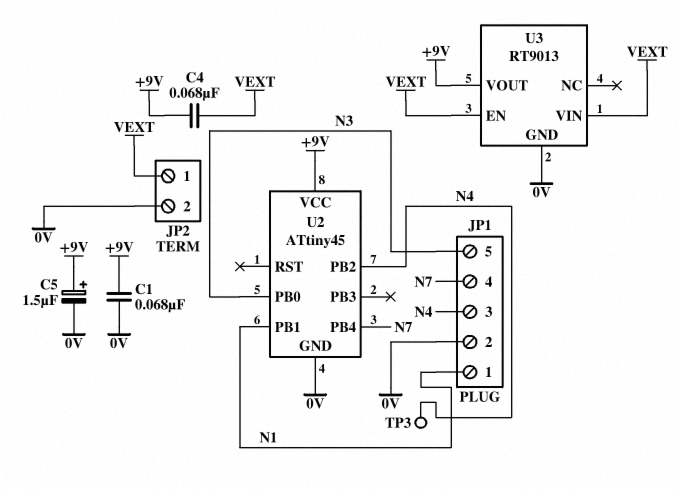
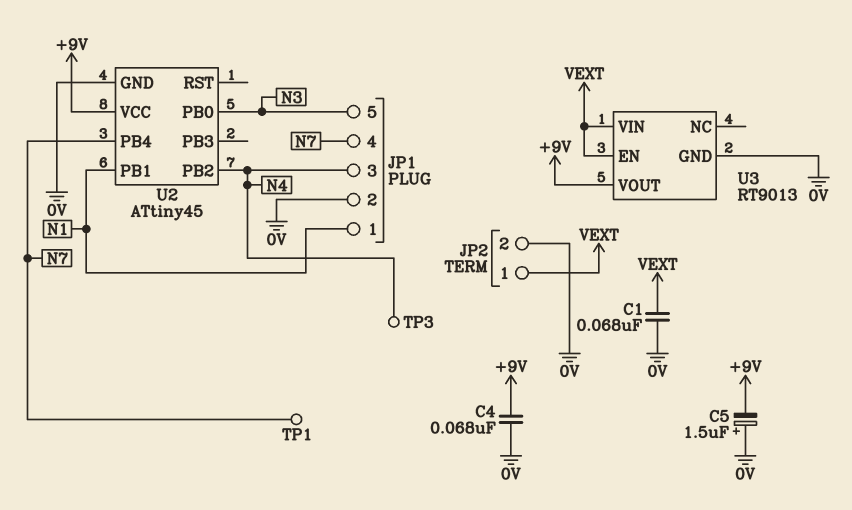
C1: 68nF (+9V, 0V) -> 68nF (0V, VEXT)
C4: 68nF (+9V, VEXT) -> 68nF (+9V, 0V)
C5: 1.5uF (plus +9V, minus 0V) -> 1.5uF (plus 0V, minus +9V)
TP1: none -> test point (N7)

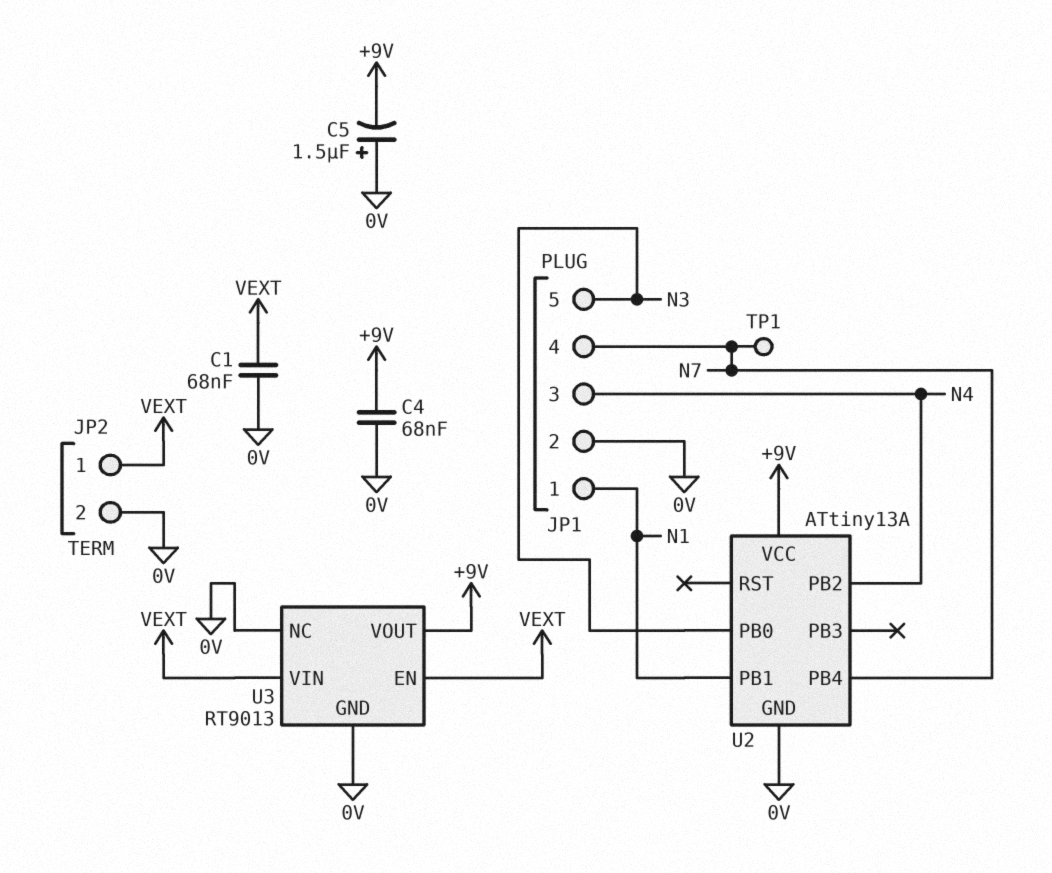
TP3: test point (N4) -> none
U2: ATtiny45 -> ATtiny13A
U3 pin NC: none -> 0V

